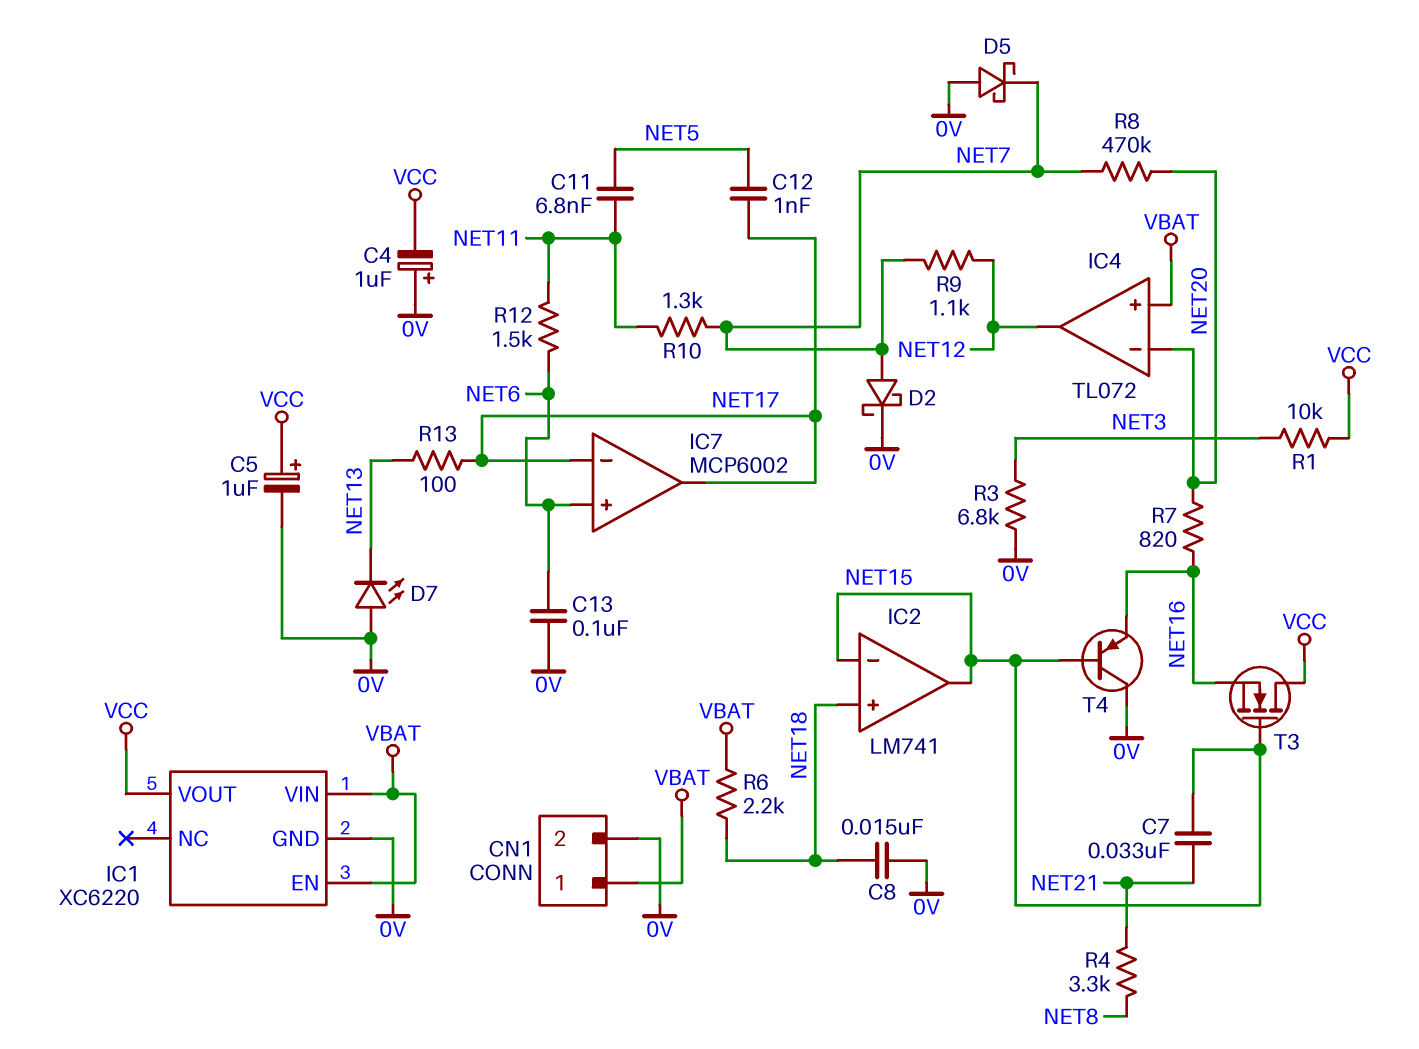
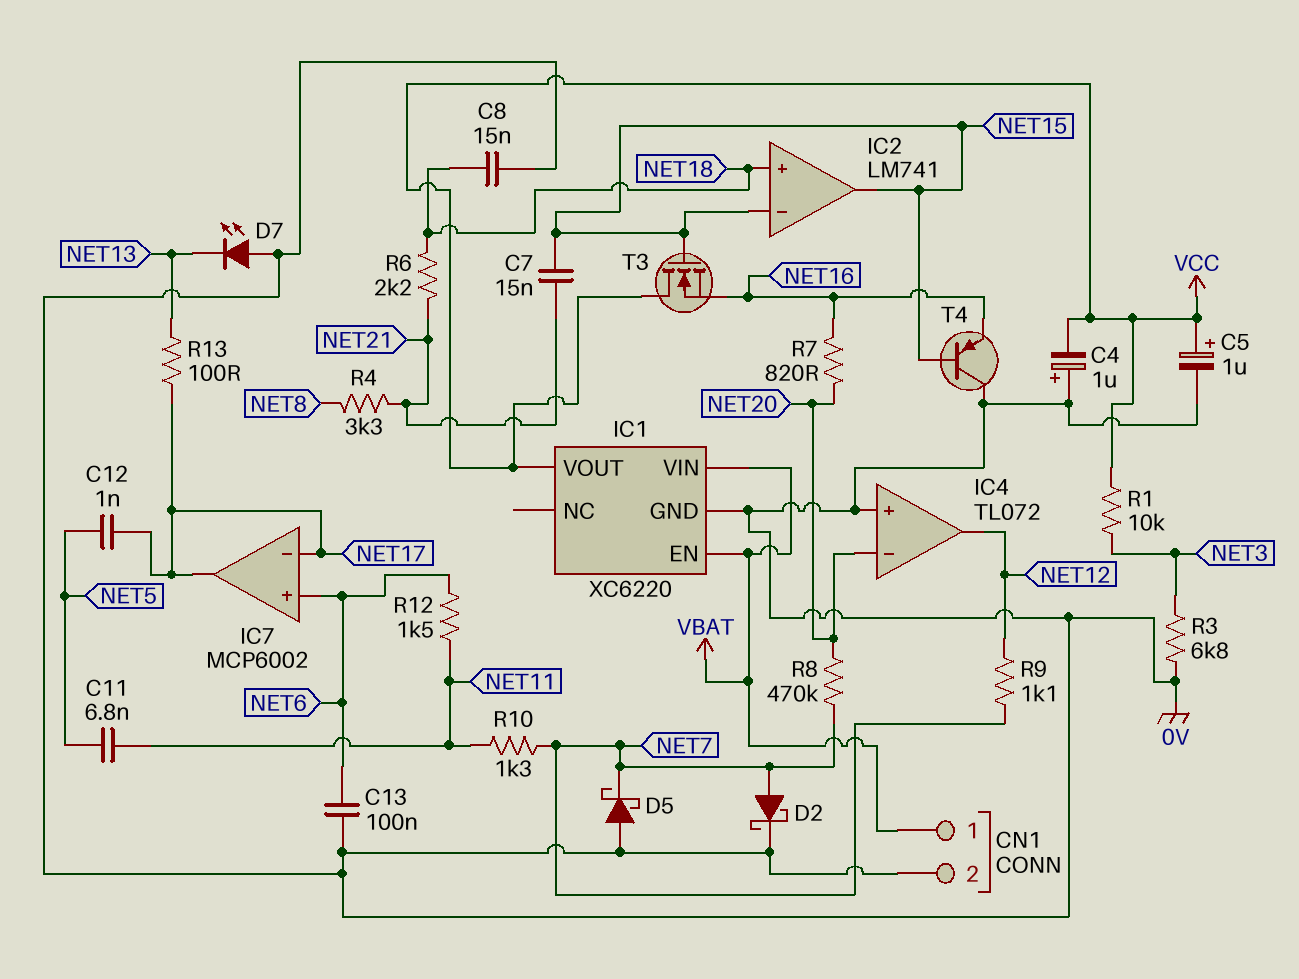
C7: 33nF (NET15, NET21) -> 15nF (NET15, NET21)
IC4 pin in+: VBAT -> 0V
R6: 2.2k (NET18, VBAT) -> 2.2k (NET18, NET21)

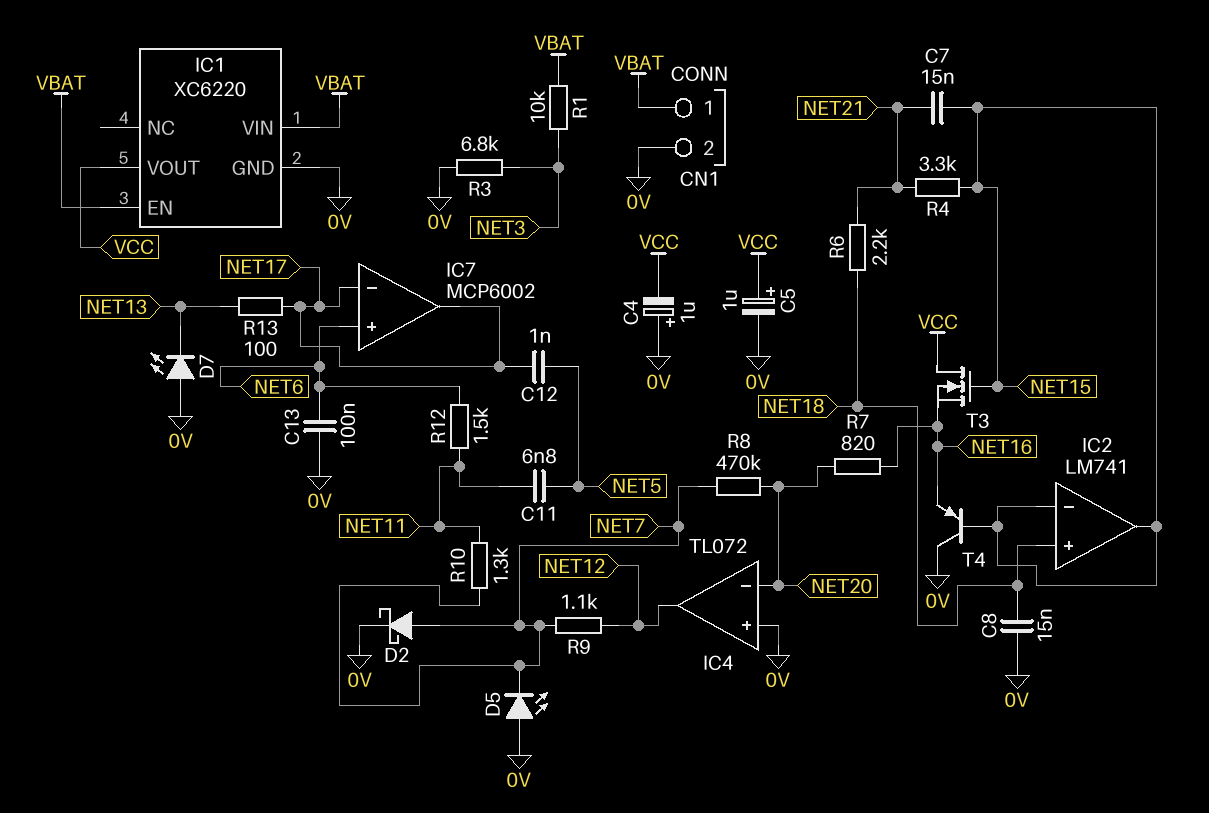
D5: schottky (A 0V, K NET7) -> LED (A 0V, K NET7)
R1: 10k (NET3, VCC) -> 10k (NET3, VBAT)
R4: 3.3k (NET8, NET21) -> 3.3k (NET15, NET21)

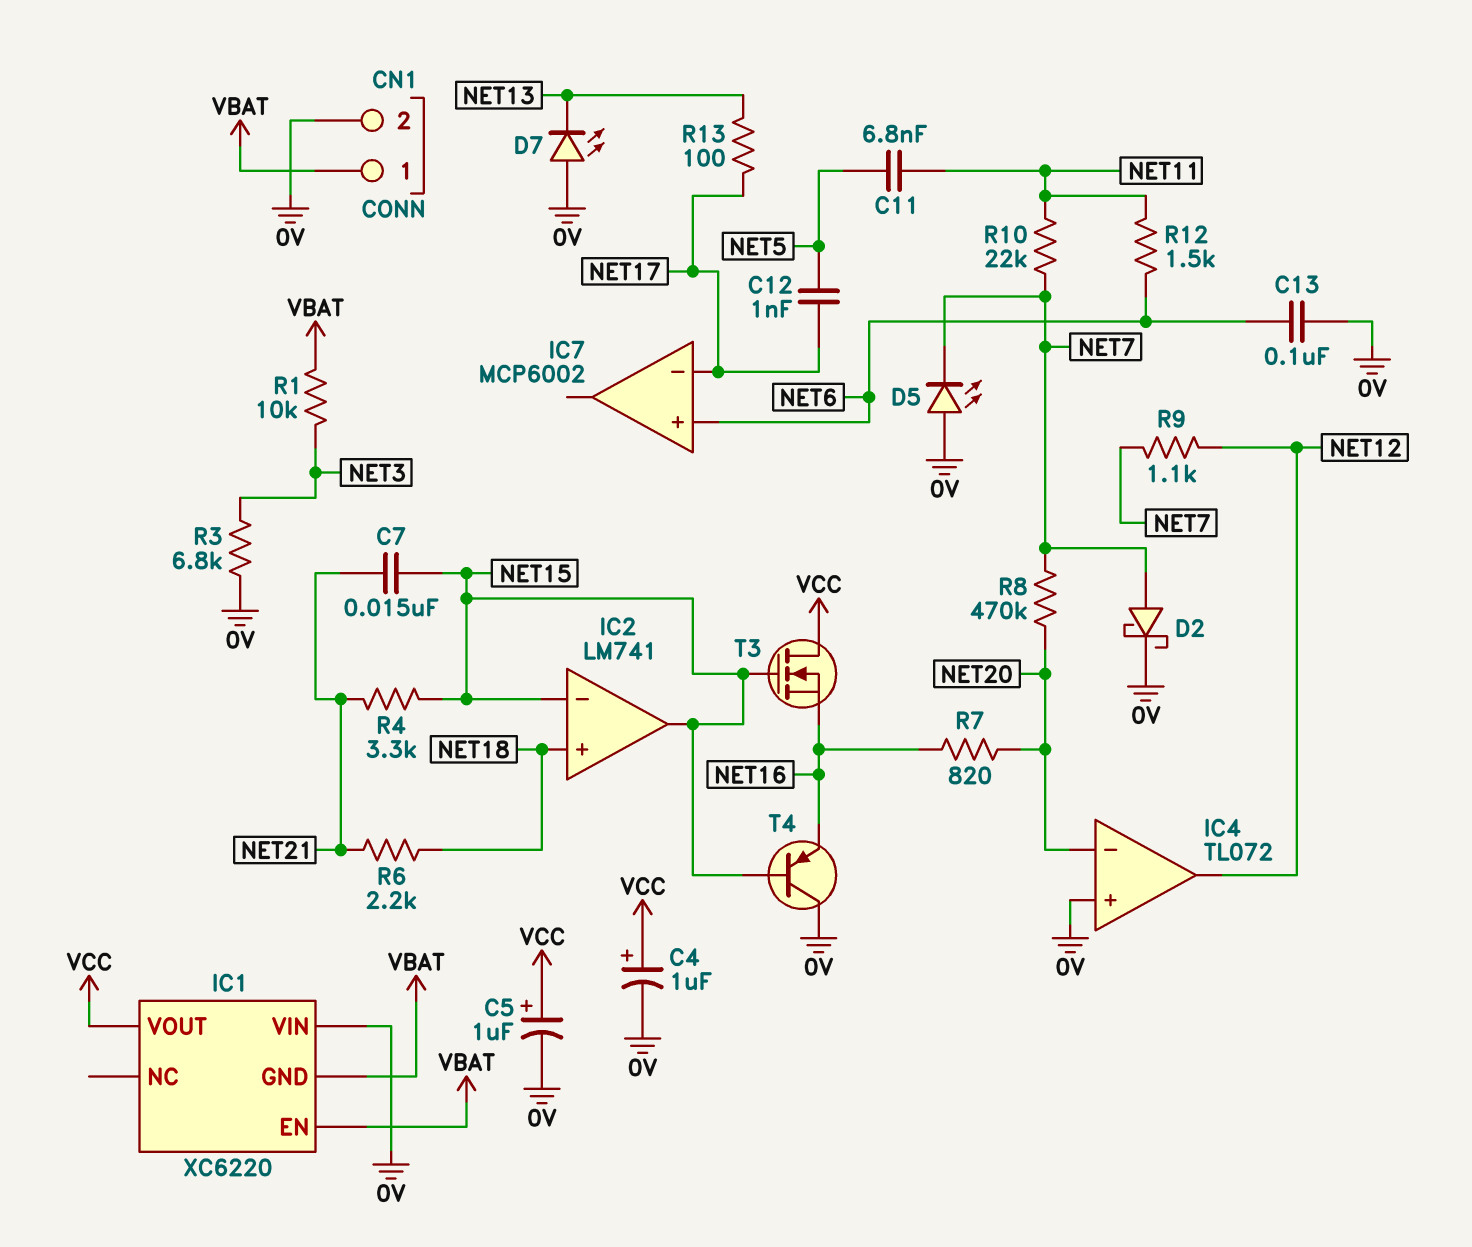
C4: 1uF (plus 0V, minus VCC) -> 1uF (plus VCC, minus 0V)
C8: 15nF (0V, NET18) -> none
IC1 pin GND: 0V -> VBAT
IC1 pin VIN: VBAT -> 0V
IC7 pin out: NET17 -> none
R10: 1.3k (NET7, NET11) -> 22k (NET7, NET11)

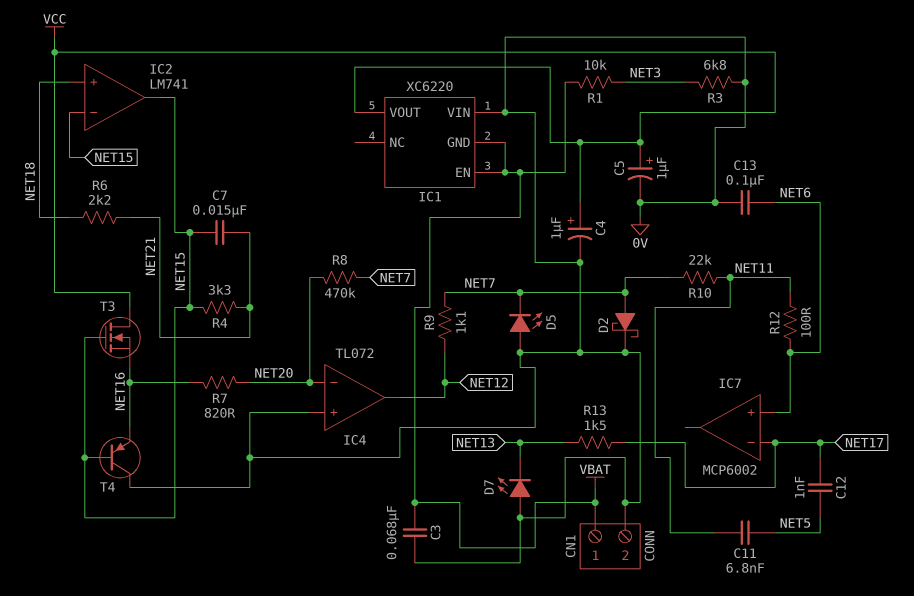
C3: none -> 68nF (0V, VBAT)
R12: 1.5k (NET6, NET11) -> 100 (NET6, NET11)
R13: 100 (NET13, NET17) -> 1.5k (NET13, NET17)

